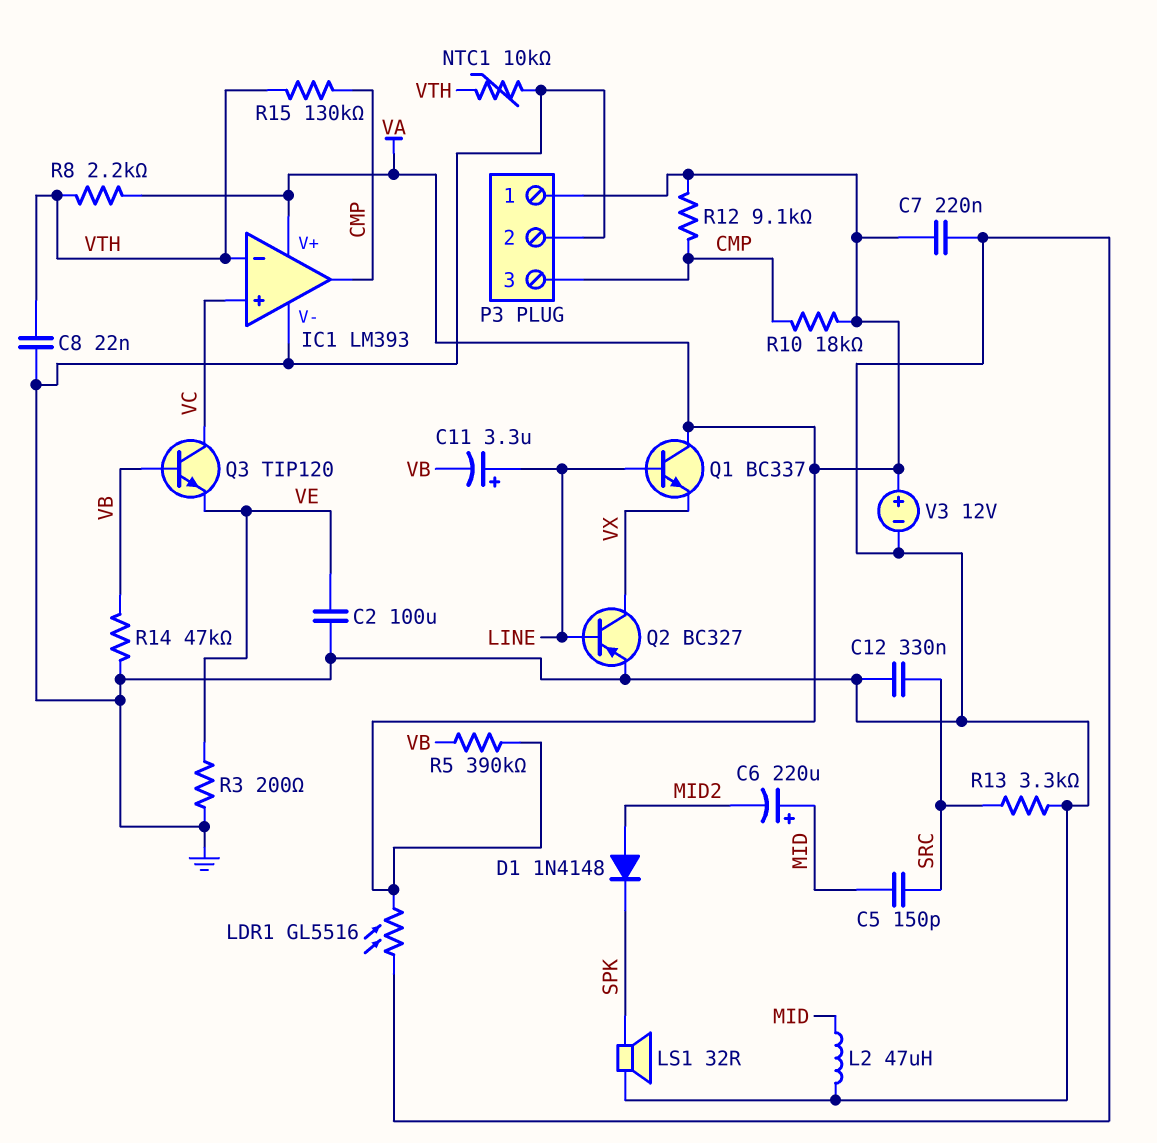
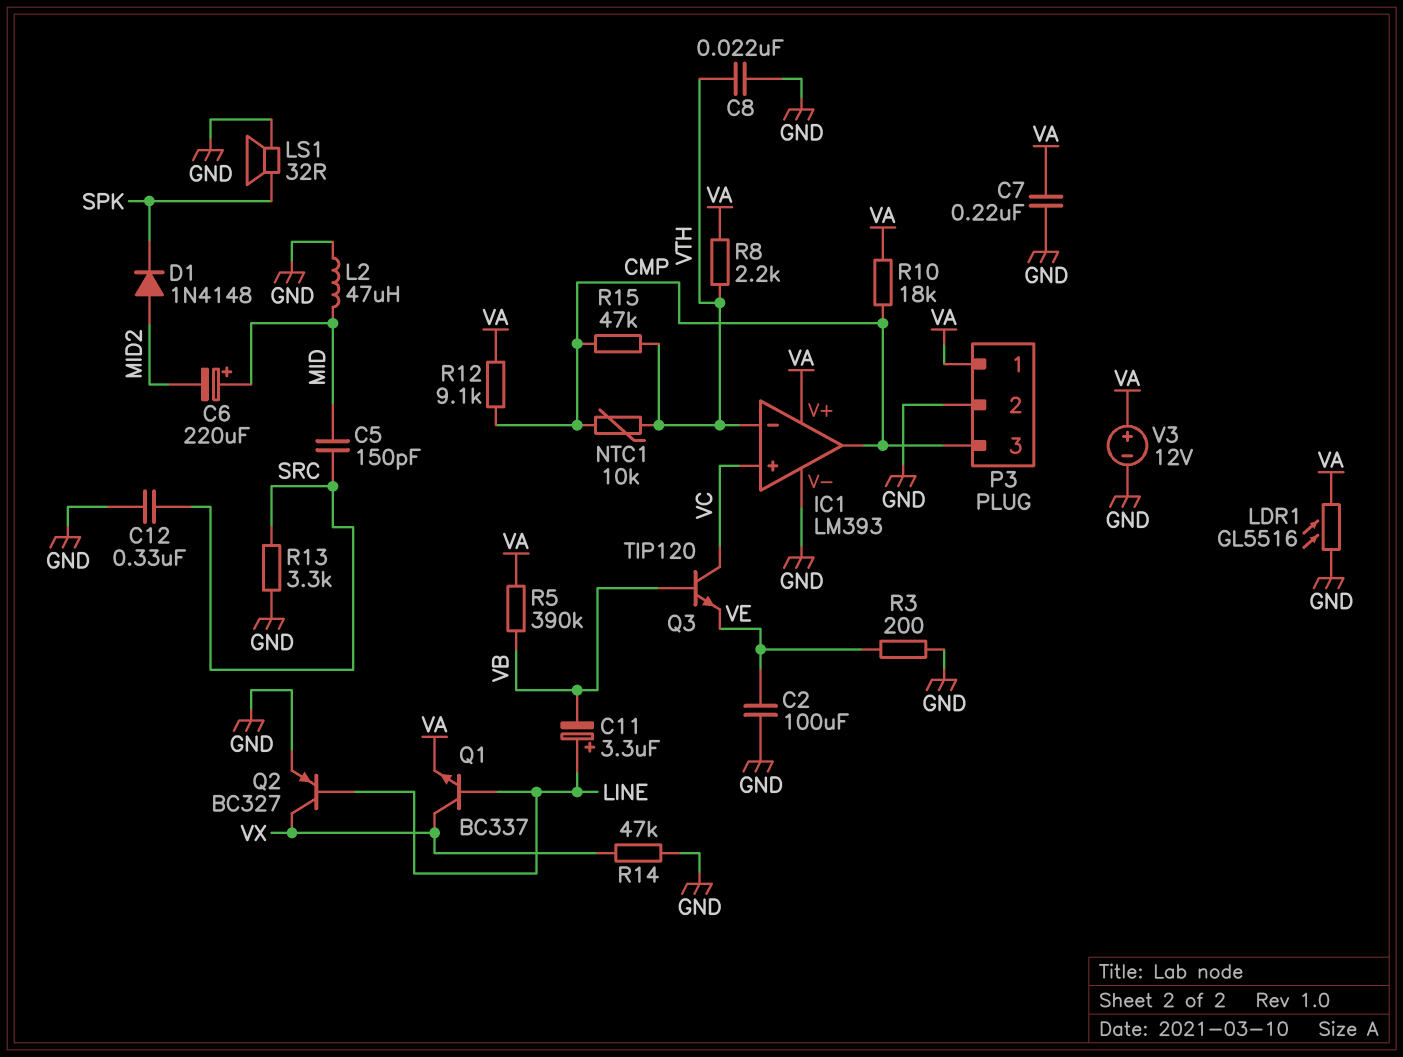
NTC1: 10k (GND, VTH) -> 10k (CMP, VTH)
Q1: NPN BC337 (B LINE, C VA, E VX) -> NPN BC337 (B LINE, C VX, E VA)
R14: 47k (GND, VB) -> 47k (GND, VX)
R15: 130k (CMP, VTH) -> 47k (CMP, VTH)

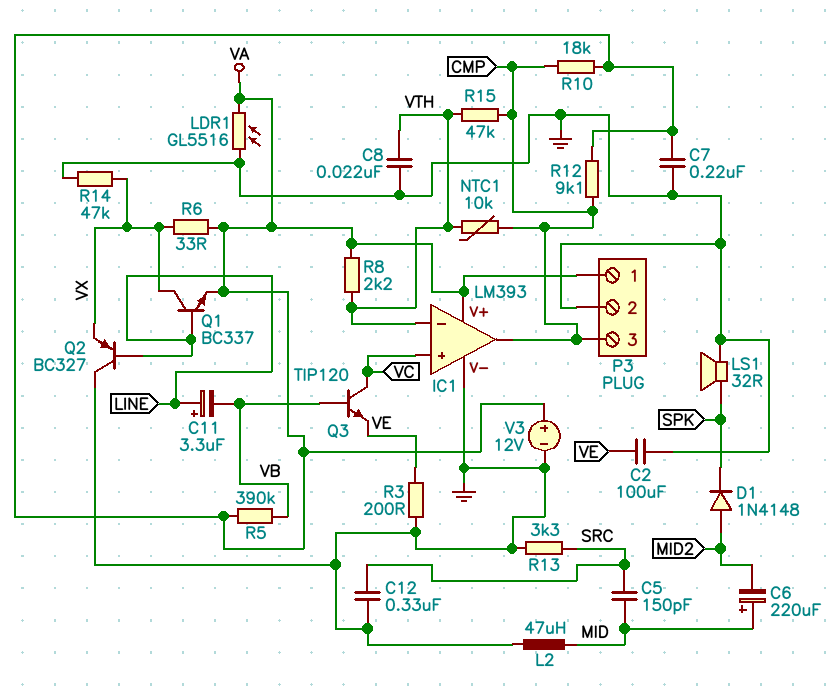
Q2: PNP BC327 (B LINE, C VX, E GND) -> PNP BC327 (B LINE, C GND, E VX)
R6: none -> 33 (VA, VX)

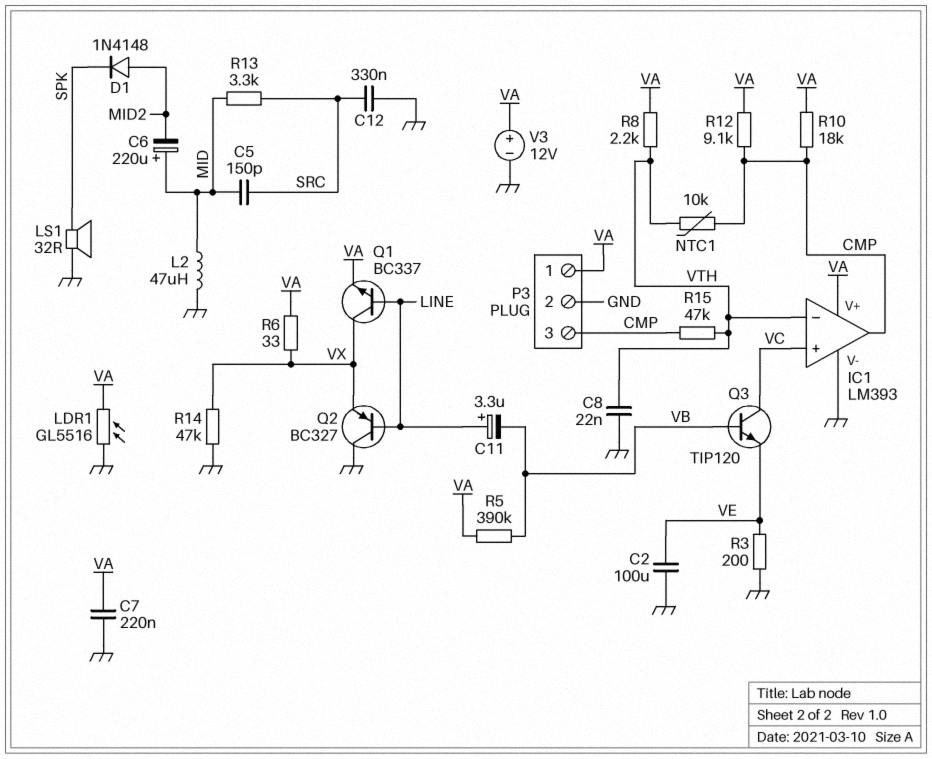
R13: 3.3k (GND, SRC) -> 3.3k (MID, SRC)

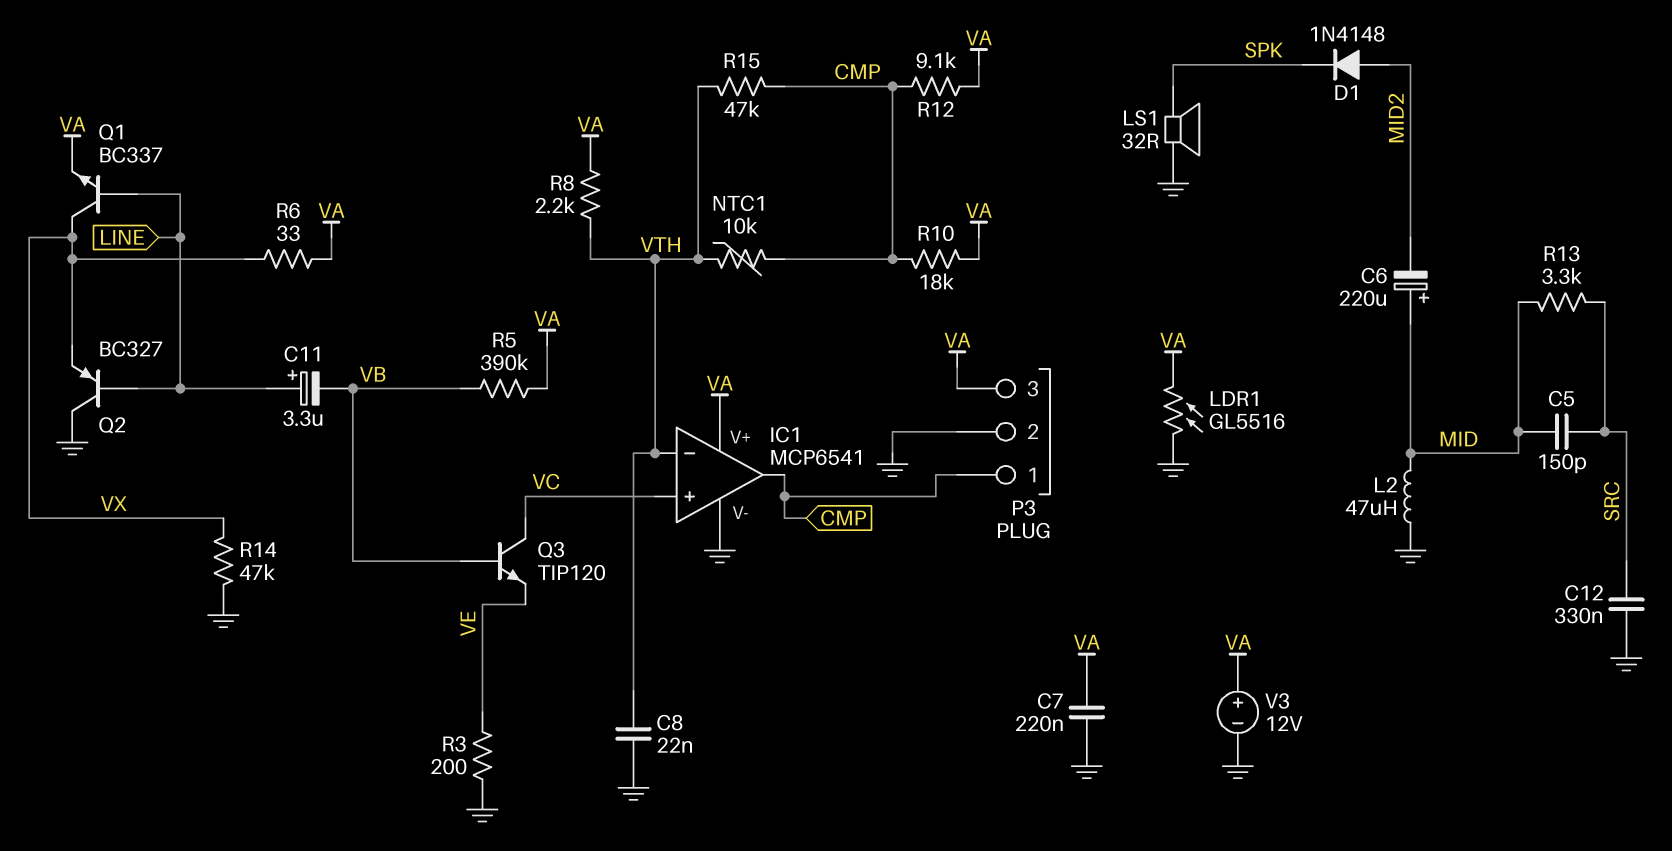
C2: 100uF (GND, VE) -> none
IC1: LM393 -> MCP6541
P3 pin 1: VA -> CMP
P3 pin 3: CMP -> VA

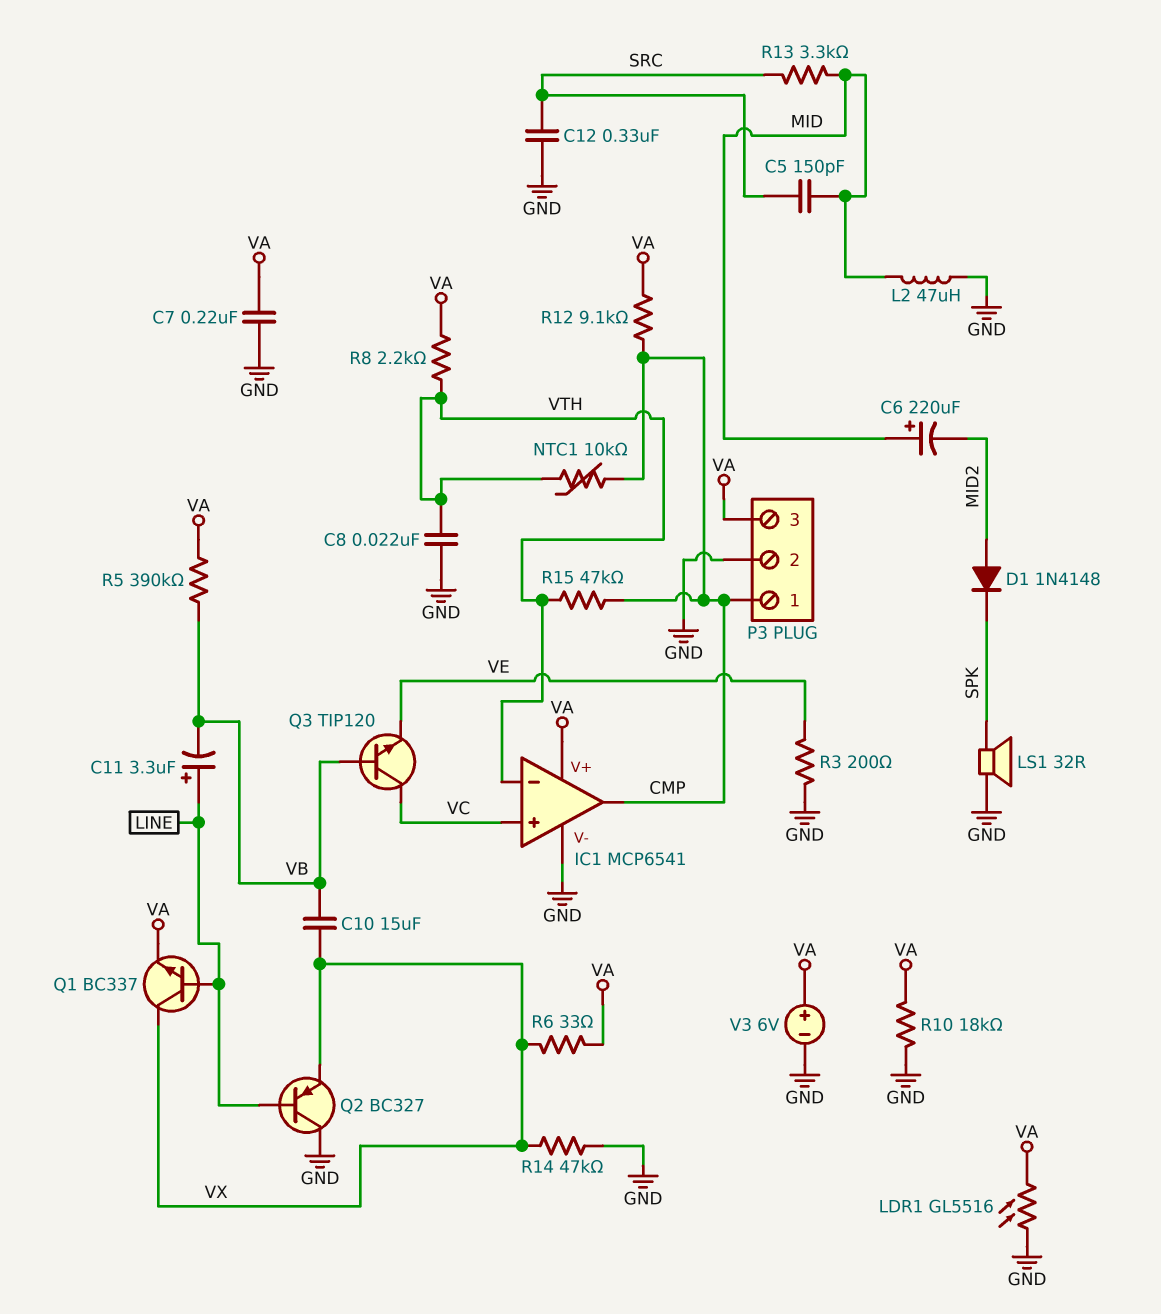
C10: none -> 15uF (VB, VX)
R10: 18k (CMP, VA) -> 18k (GND, VA)
V3: 12V (plus VA, minus GND) -> 6V (plus VA, minus GND)

